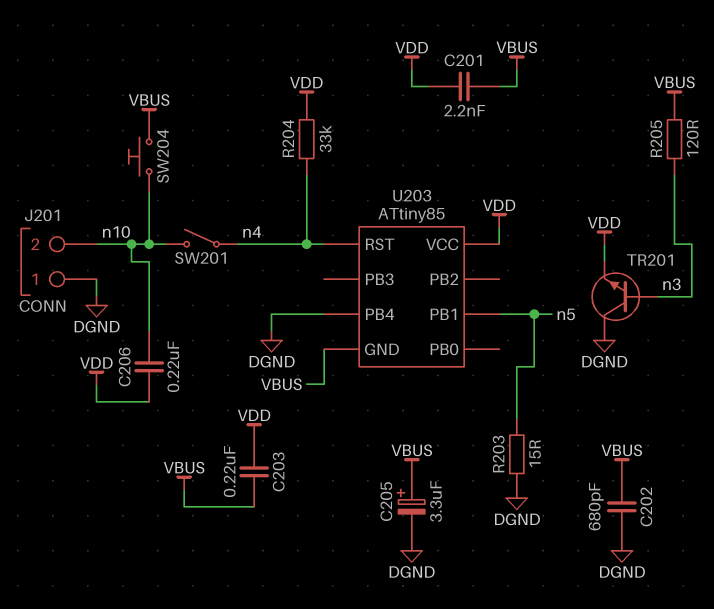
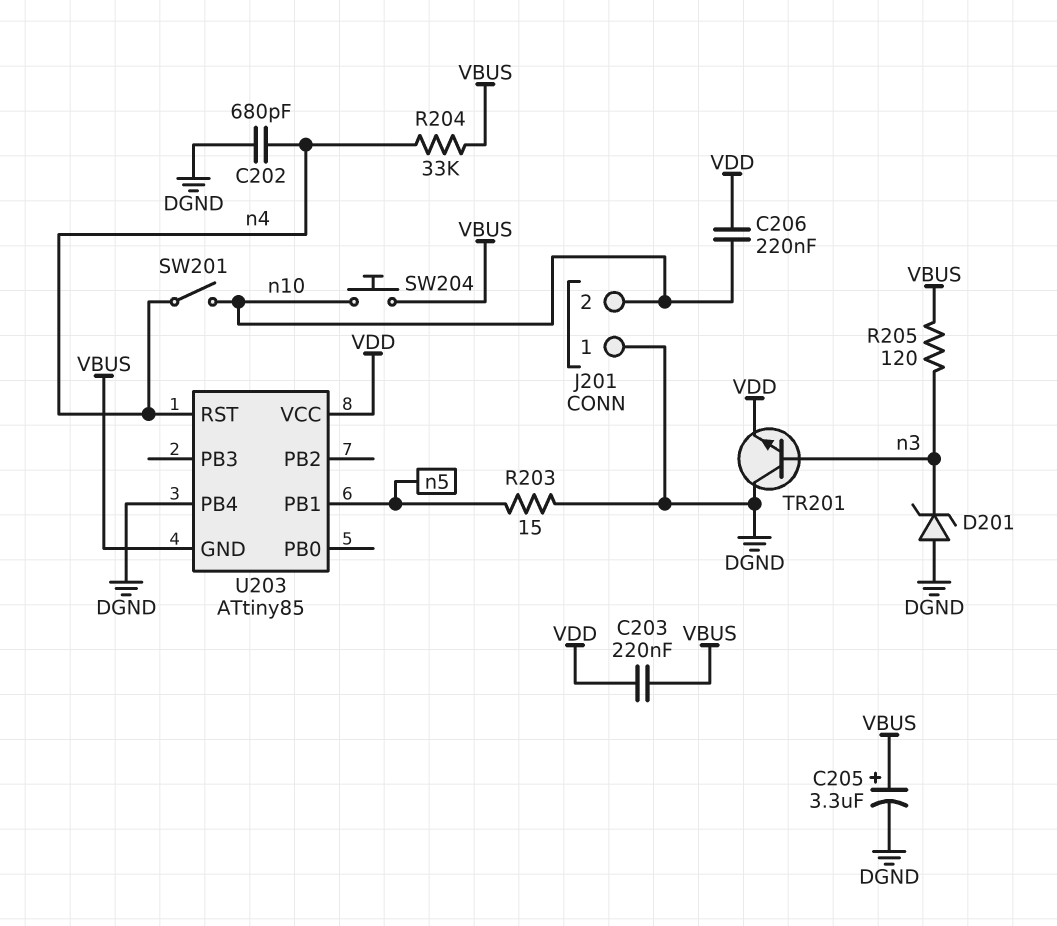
C201: 2.2nF (VBUS, VDD) -> none
C202: 680pF (DGND, VBUS) -> 680pF (DGND, n4)
D201: none -> zener (A DGND, K n3)
R204: 33k (VDD, n4) -> 33k (VBUS, n4)

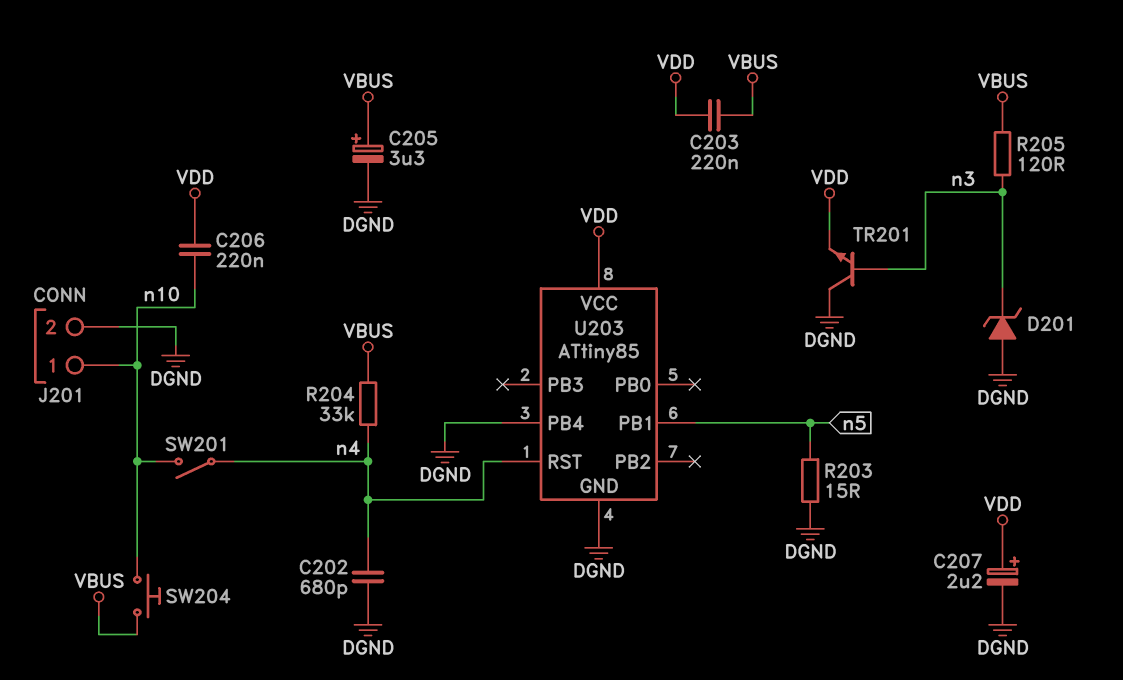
C207: none -> 2.2uF (plus VDD, minus DGND)
J201 pin 1: DGND -> n10
J201 pin 2: n10 -> DGND
U203 pin GND: VBUS -> DGND

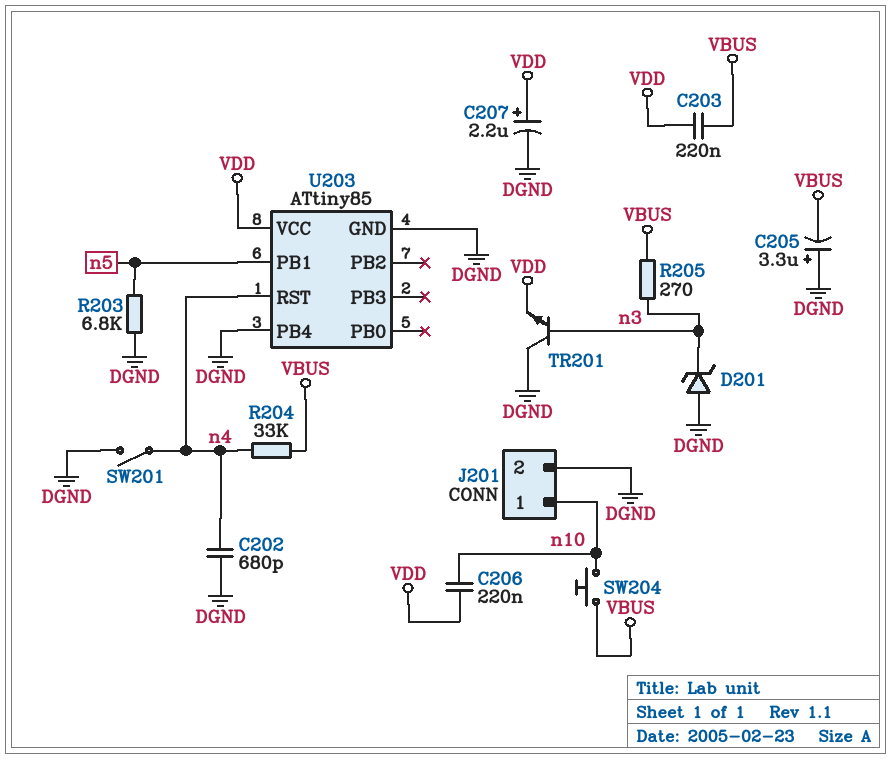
C205: 3.3uF (plus VBUS, minus DGND) -> 3.3uF (plus DGND, minus VBUS)
R203: 15 (DGND, n5) -> 6.8k (DGND, n5)
R205: 120 (VBUS, n3) -> 270 (VBUS, n3)
SW201: switch (n4, n10) -> switch (DGND, n4)

